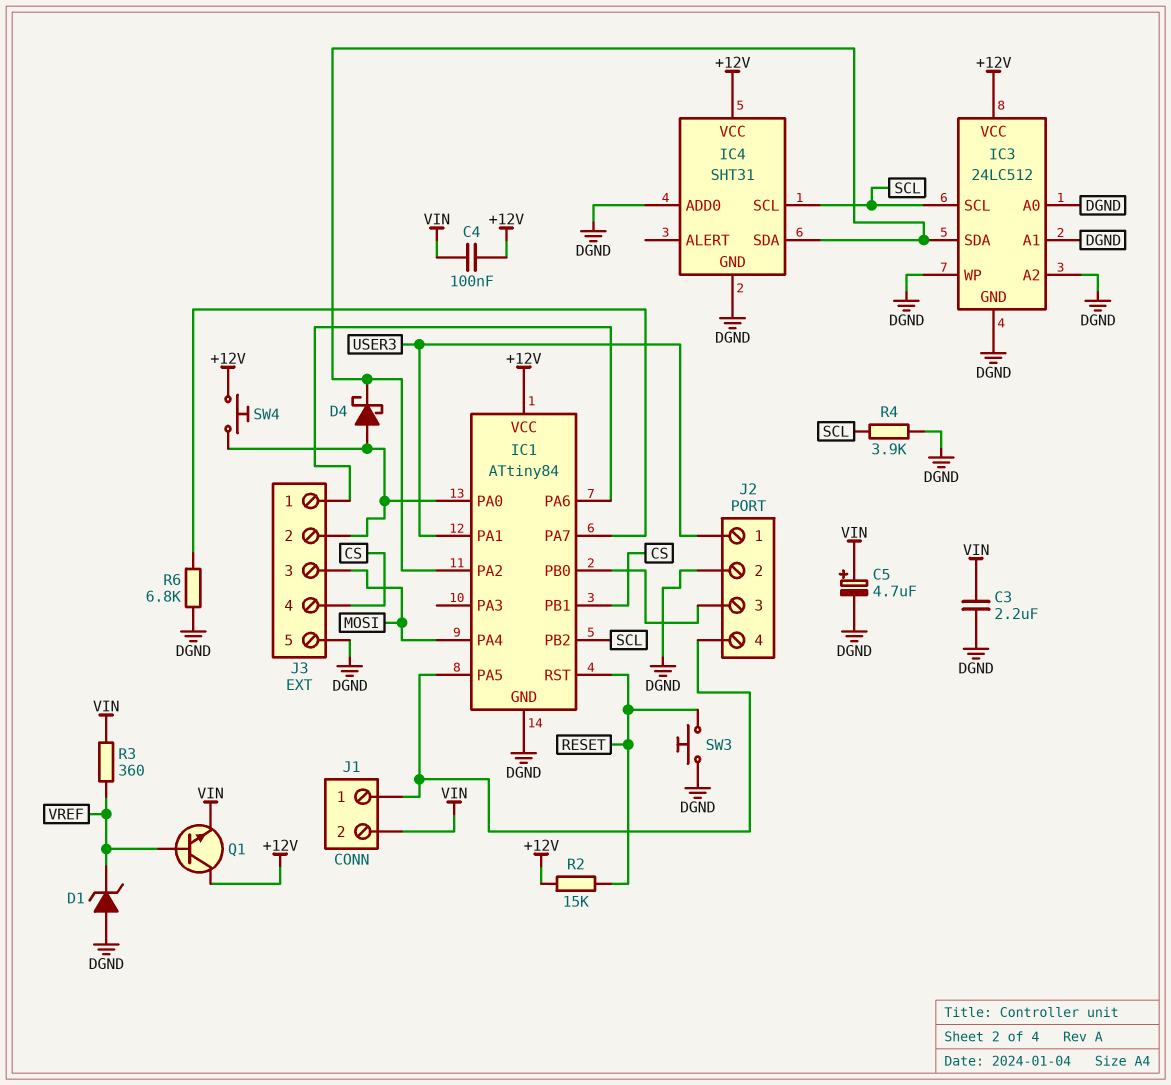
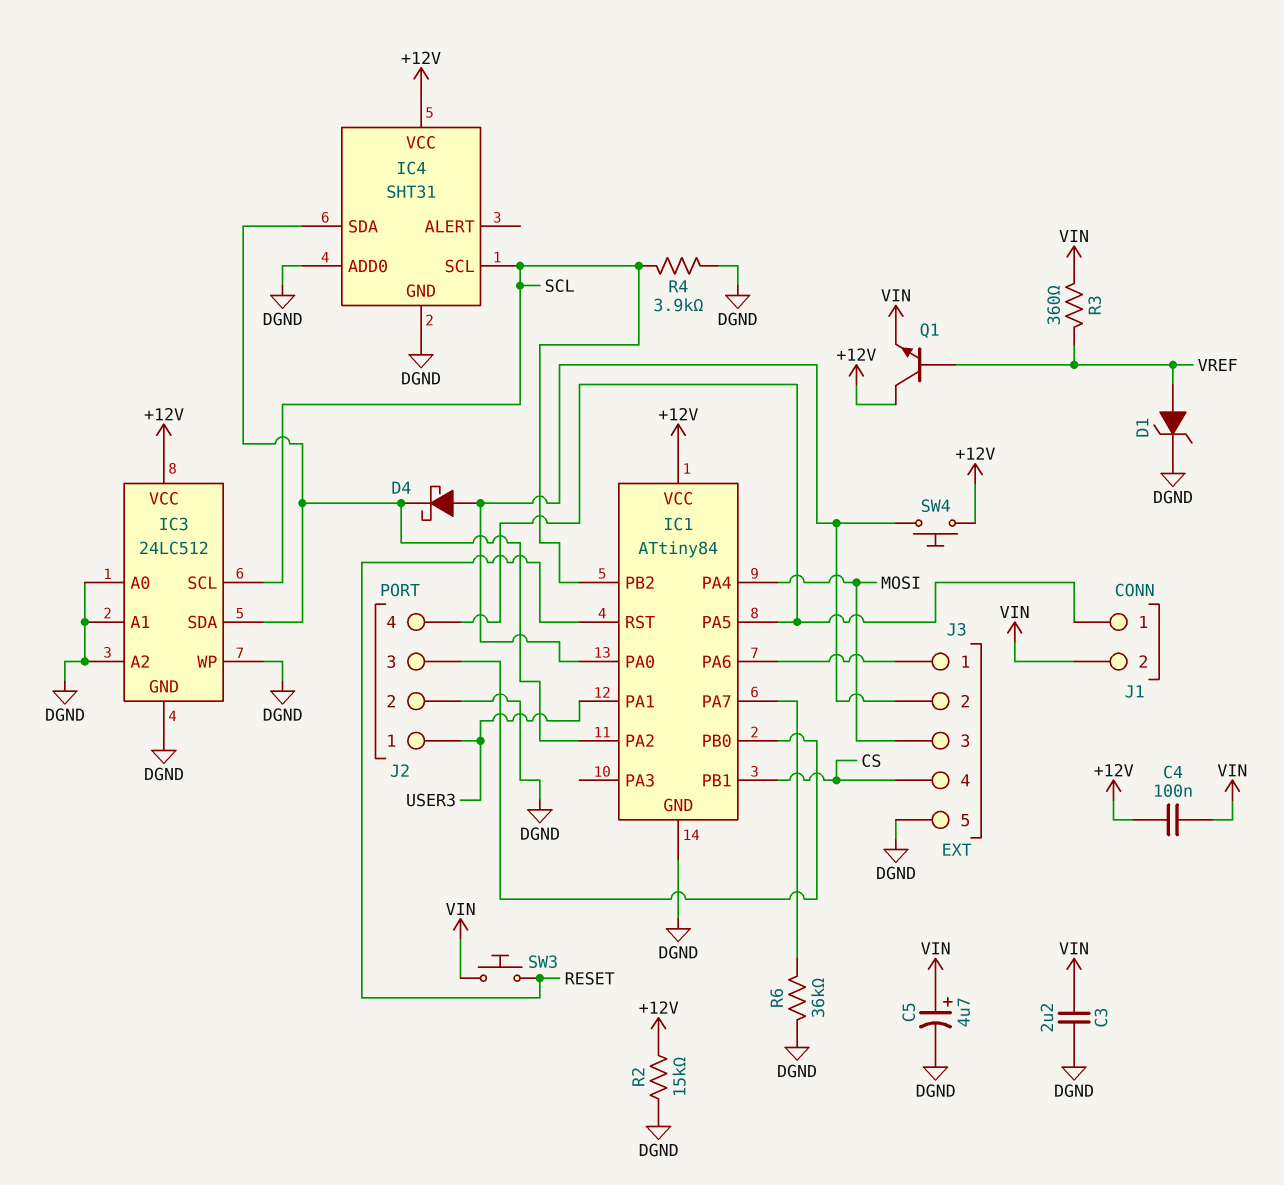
D1: zener (A DGND, K VREF) -> zener (A VREF, K DGND)
R2: 15k (+12V, RESET) -> 15k (+12V, DGND)
R6: 6.8k (DGND, IC1/PA7) -> 36k (DGND, IC1/PA7)
SW3: button (DGND, RESET) -> button (RESET, VIN)

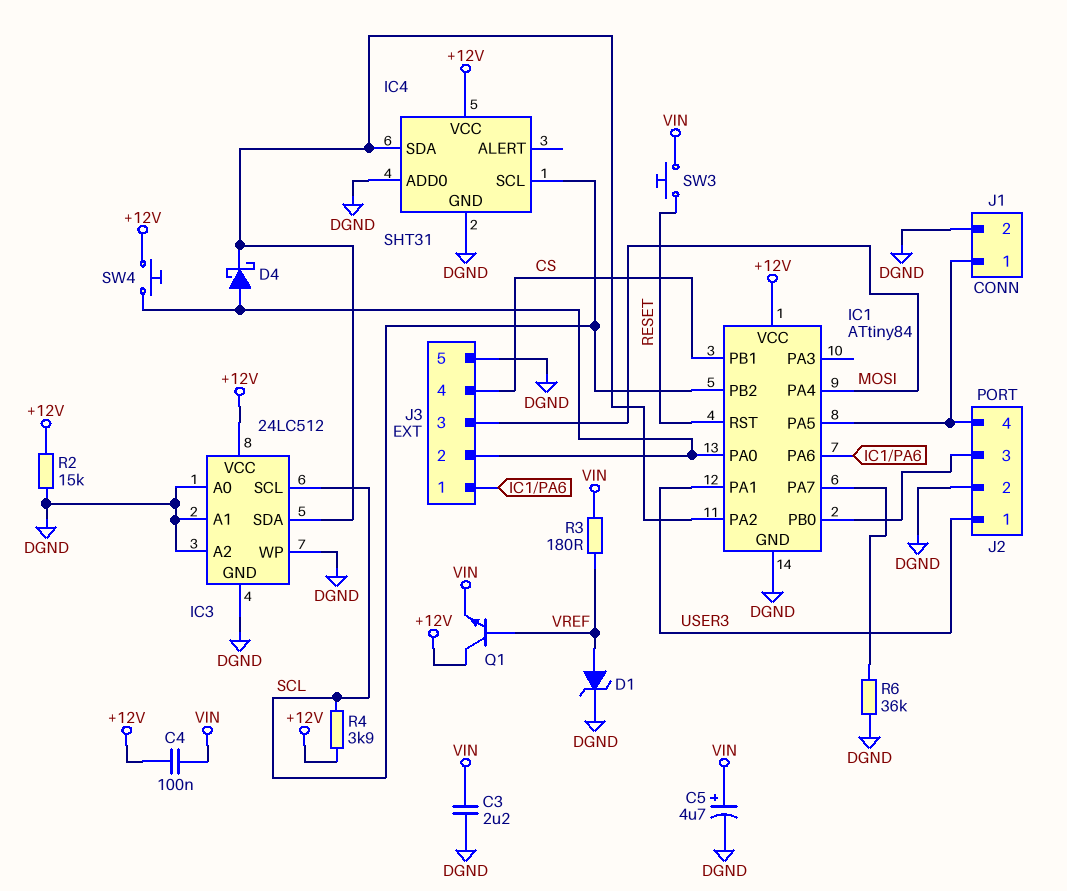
J1 pin 2: VIN -> DGND
R3: 360 (VIN, VREF) -> 180 (VIN, VREF)
R4: 3.9k (DGND, SCL) -> 3.9k (+12V, SCL)

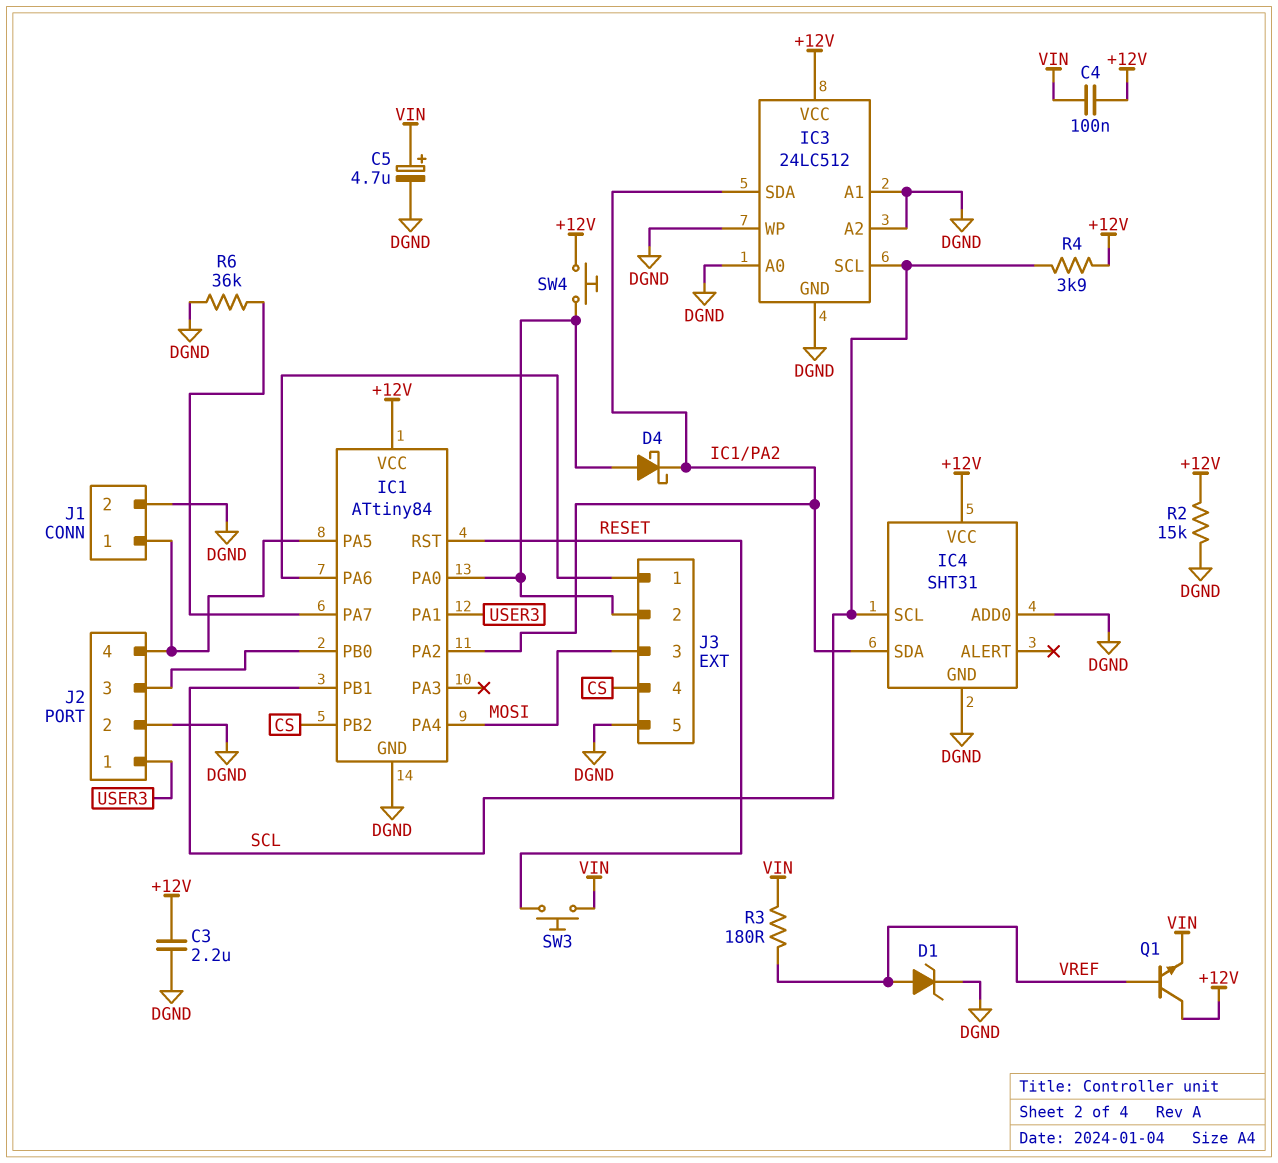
C3: 2.2uF (DGND, VIN) -> 2.2uF (+12V, DGND)
IC1 pin PB1: CS -> SCL
IC1 pin PB2: SCL -> CS

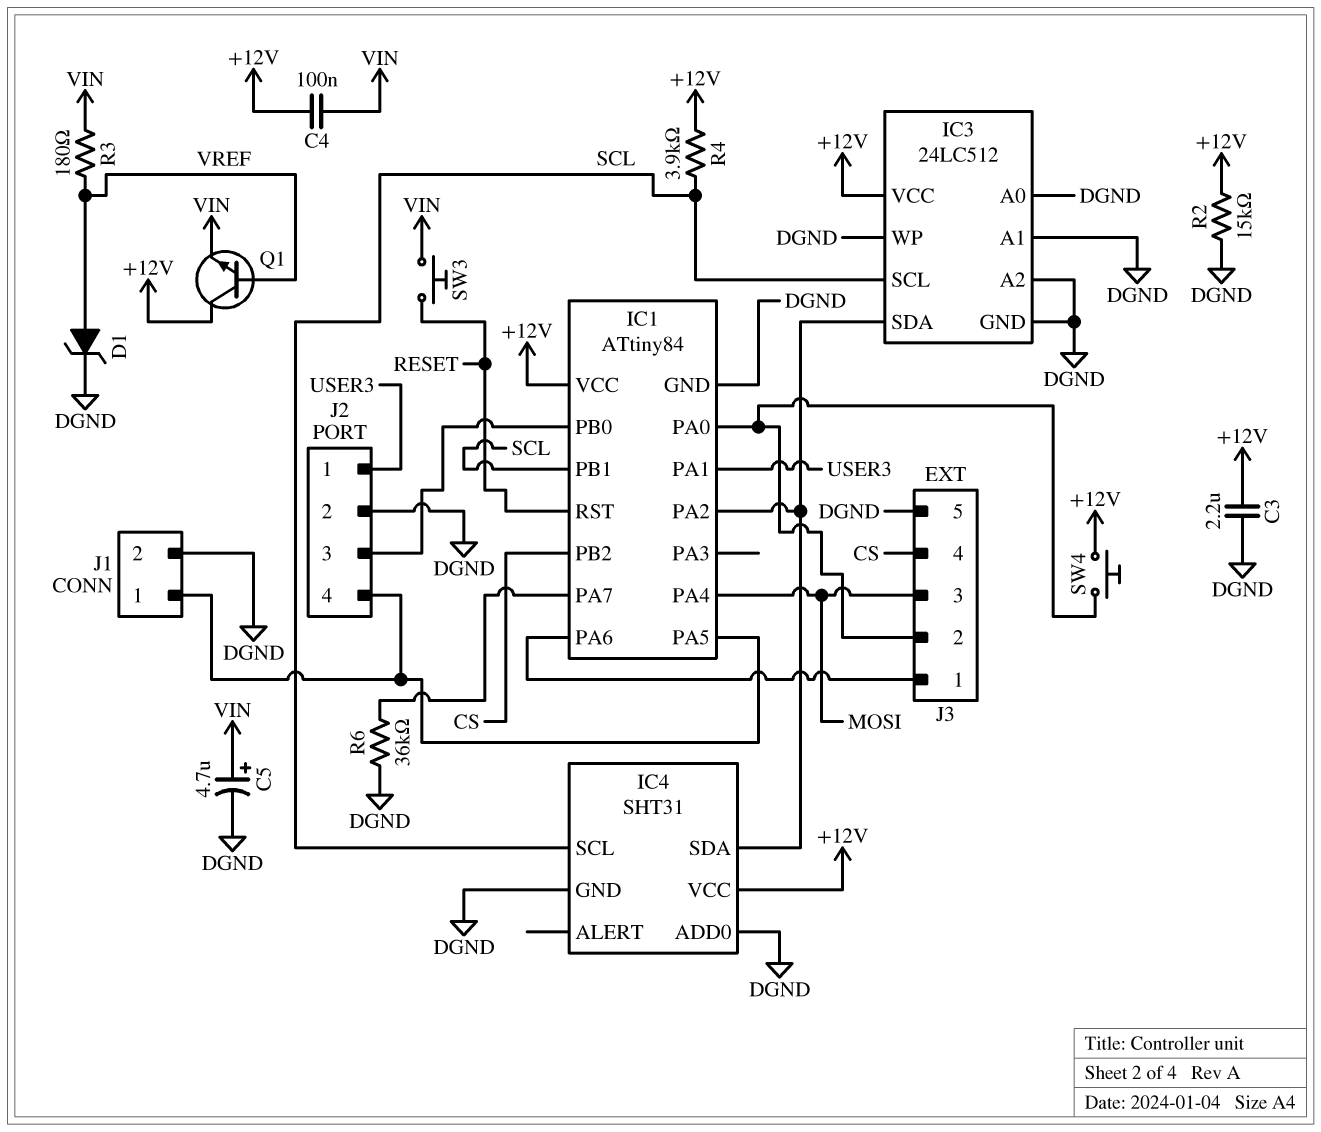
D4: schottky (A IC1/PA0, K IC1/PA2) -> none

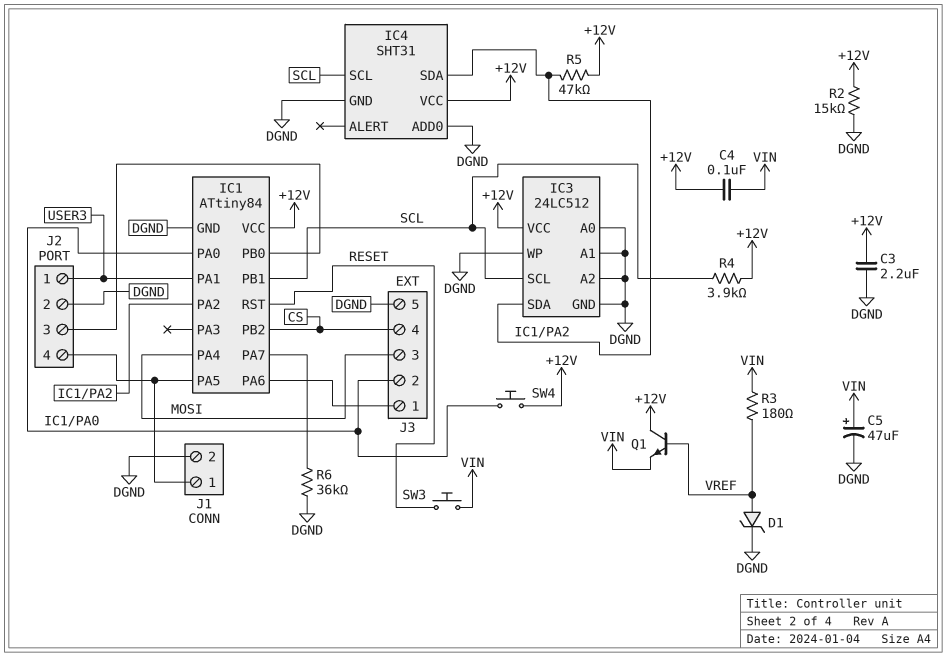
C5: 4.7uF (plus VIN, minus DGND) -> 47uF (plus VIN, minus DGND)
R5: none -> 47k (+12V, IC1/PA2)

